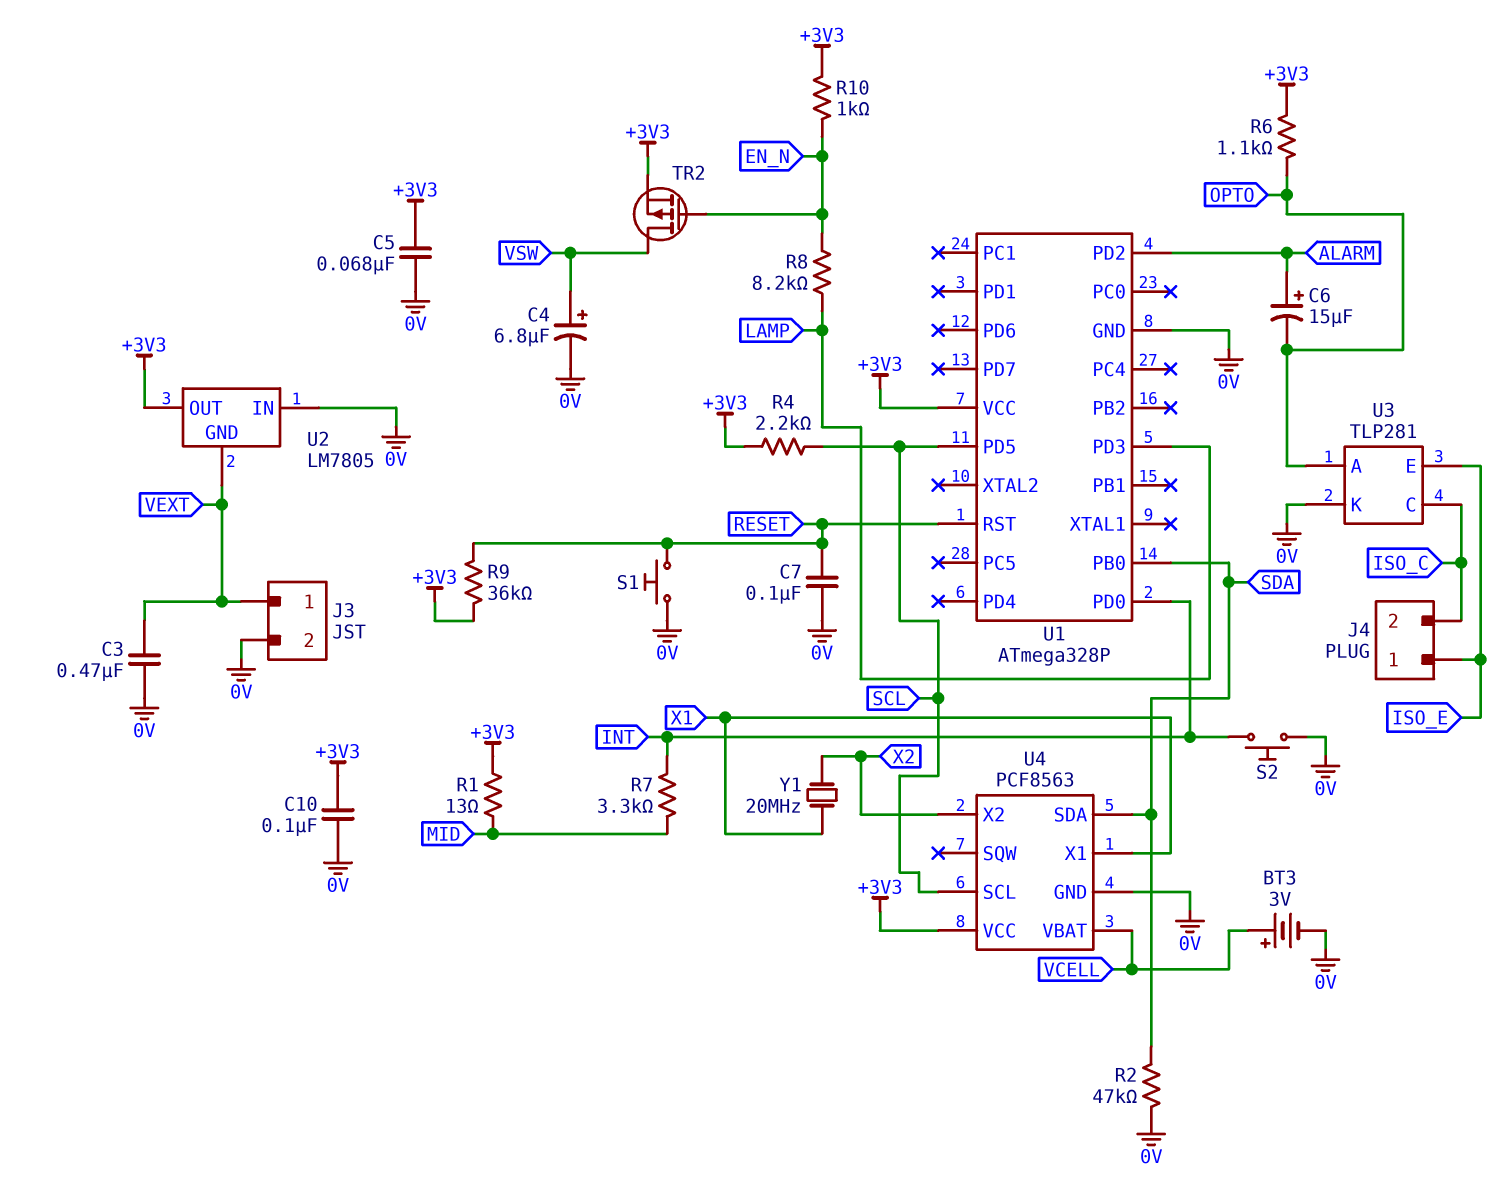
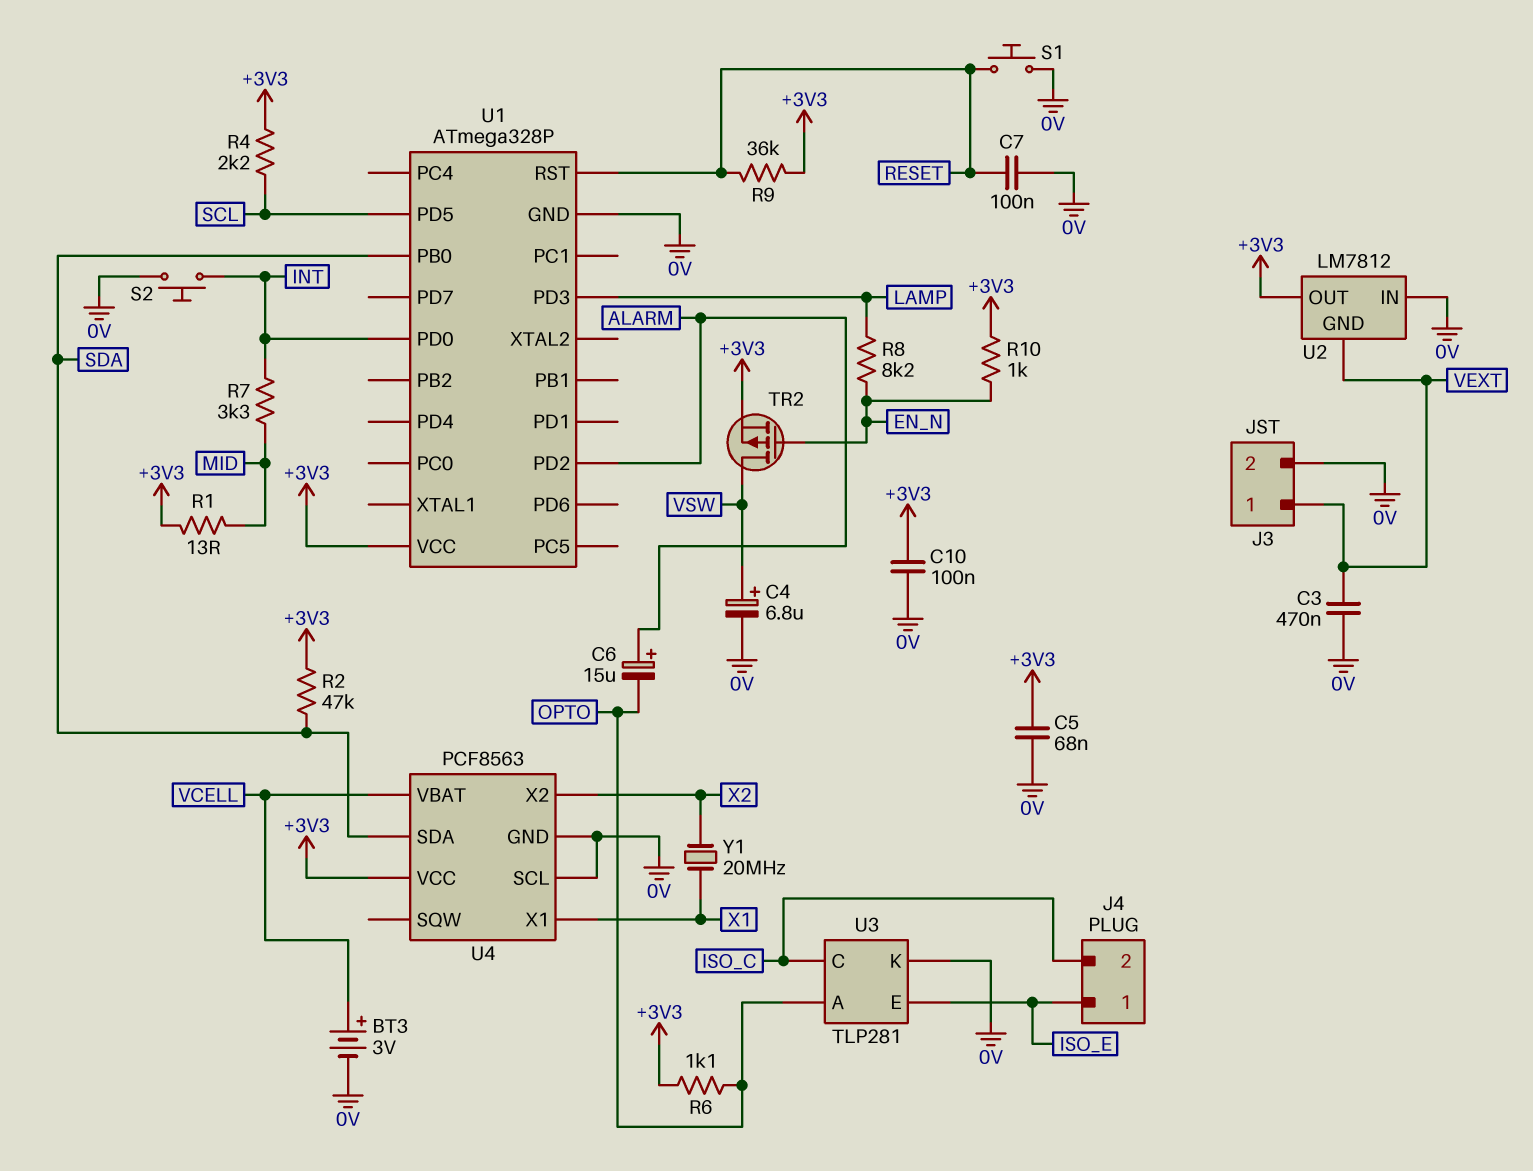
R2: 47k (0V, SDA) -> 47k (+3V3, SDA)
U2: LM7805 -> LM7812
U4 pin SCL: SCL -> 0V

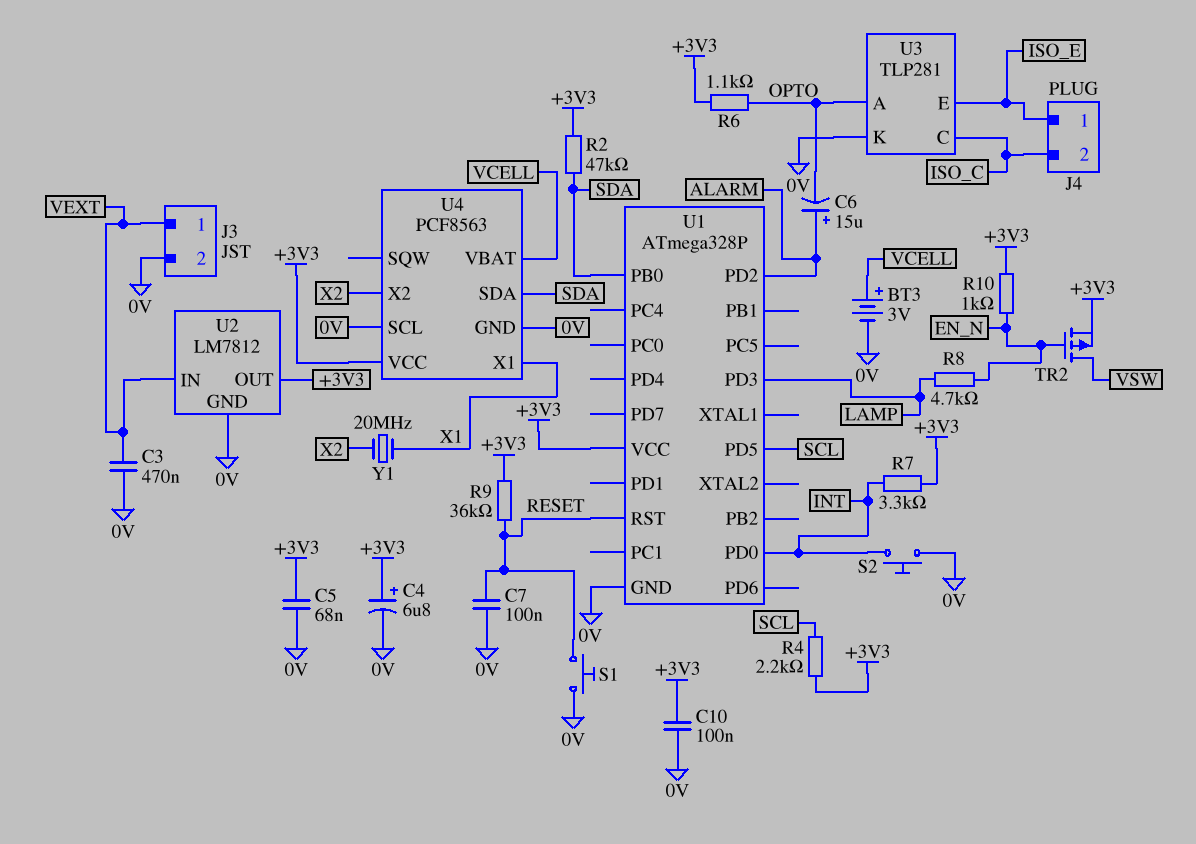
C4: 6.8uF (plus VSW, minus 0V) -> 6.8uF (plus +3V3, minus 0V)
R1: 13 (+3V3, MID) -> none
R7: 3.3k (INT, MID) -> 3.3k (+3V3, INT)
R8: 8.2k (EN_N, LAMP) -> 4.7k (EN_N, LAMP)
U2 pin GND: VEXT -> 0V
U2 pin IN: 0V -> VEXT

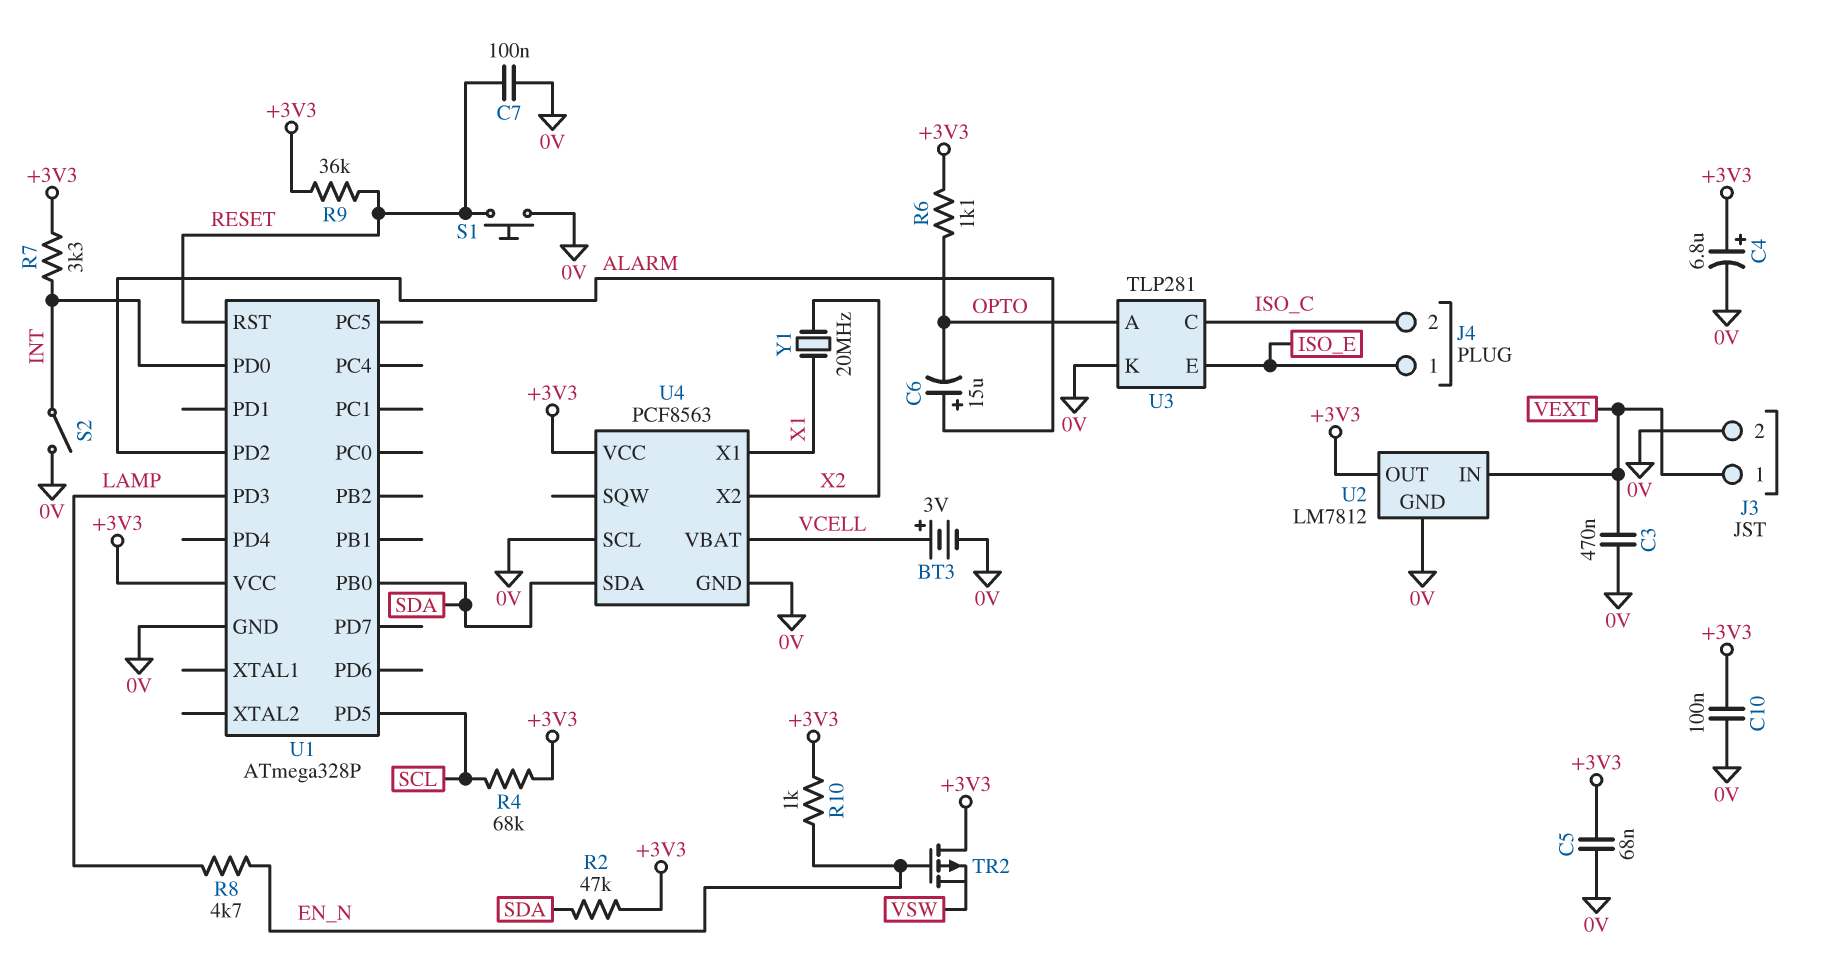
R4: 2.2k (+3V3, SCL) -> 68k (+3V3, SCL)
S2: button (0V, INT) -> switch (0V, INT)
TR2: PMOS (G EN_N, D VSW, S +3V3) -> PMOS (G EN_N, D +3V3, S VSW)

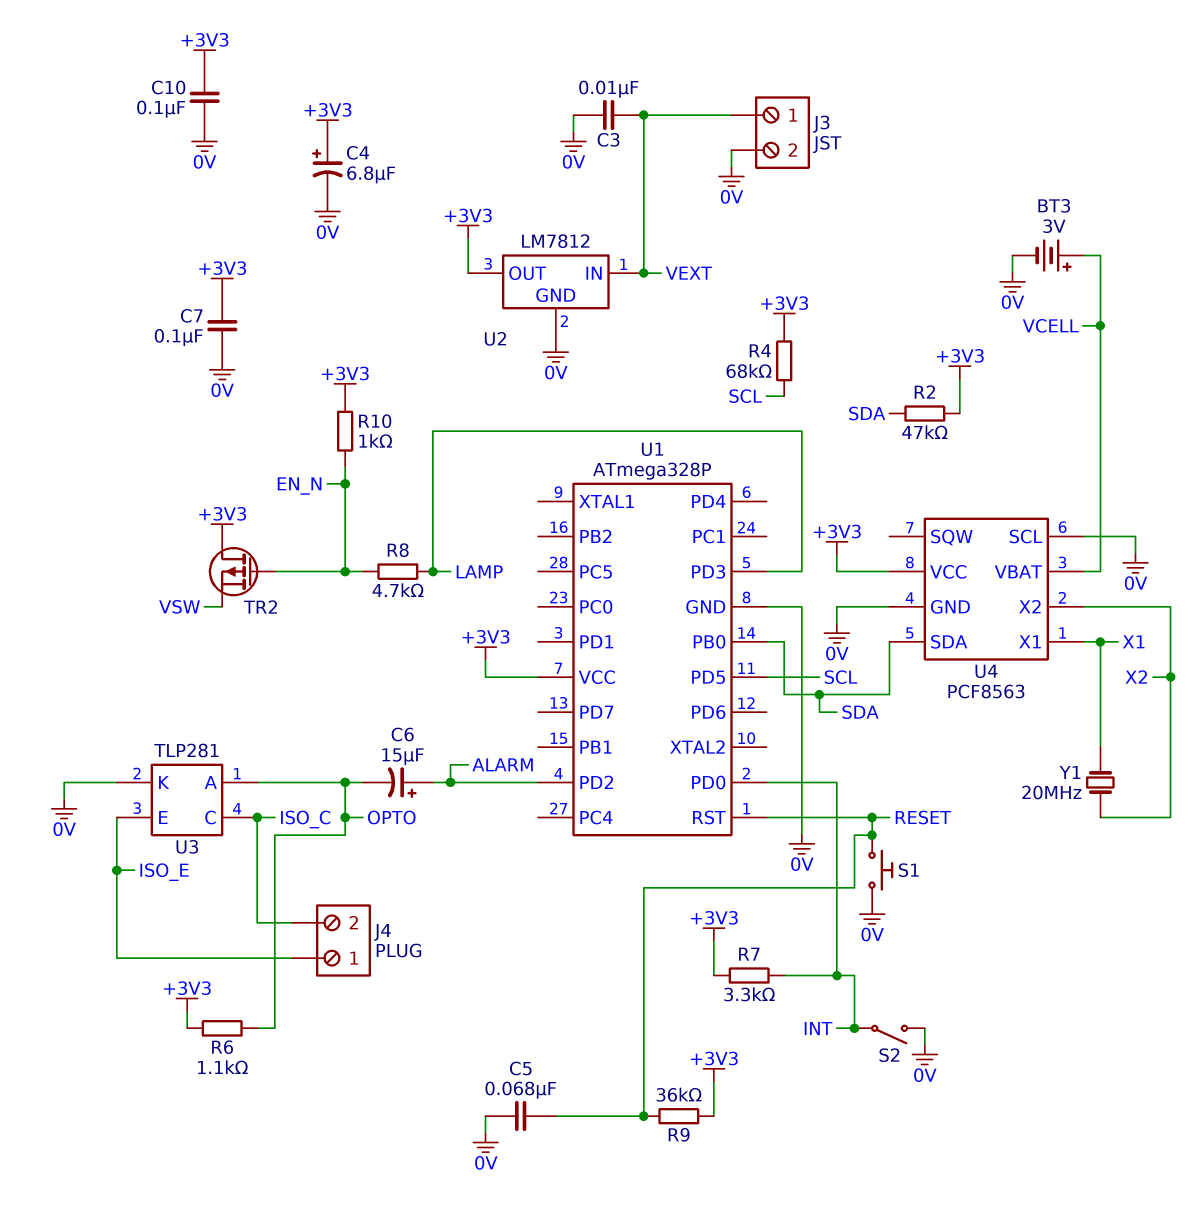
C3: 470nF (0V, VEXT) -> 10nF (0V, VEXT)
C5: 68nF (+3V3, 0V) -> 68nF (0V, RESET)
C7: 100nF (0V, RESET) -> 100nF (+3V3, 0V)

